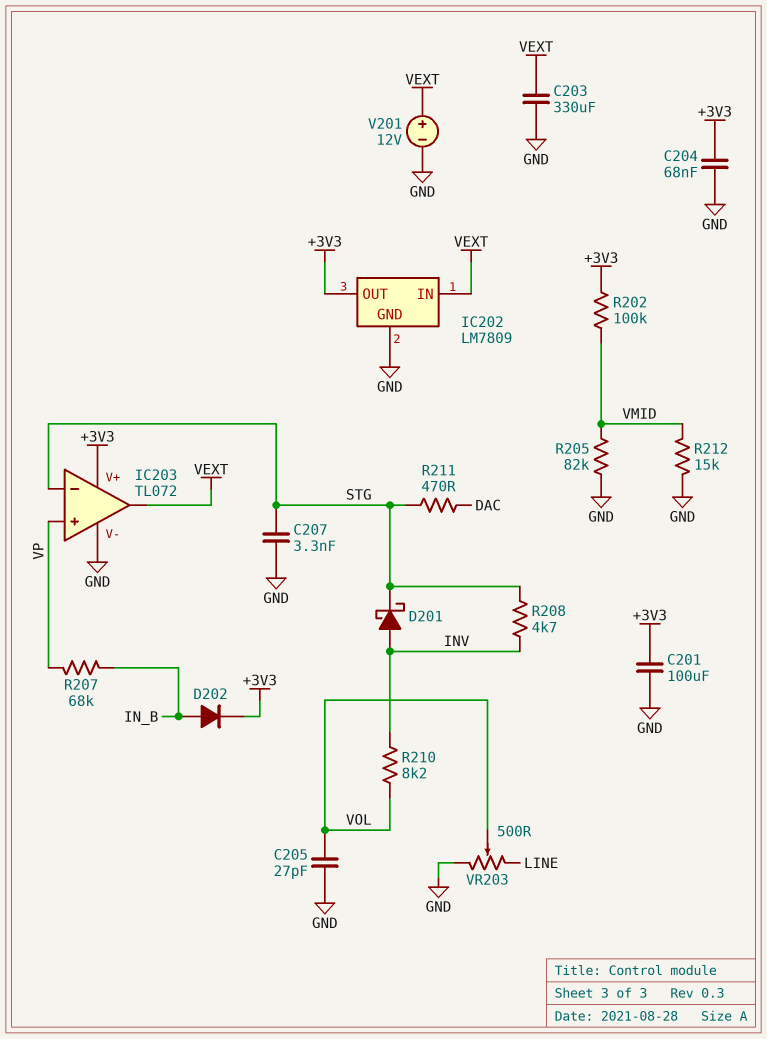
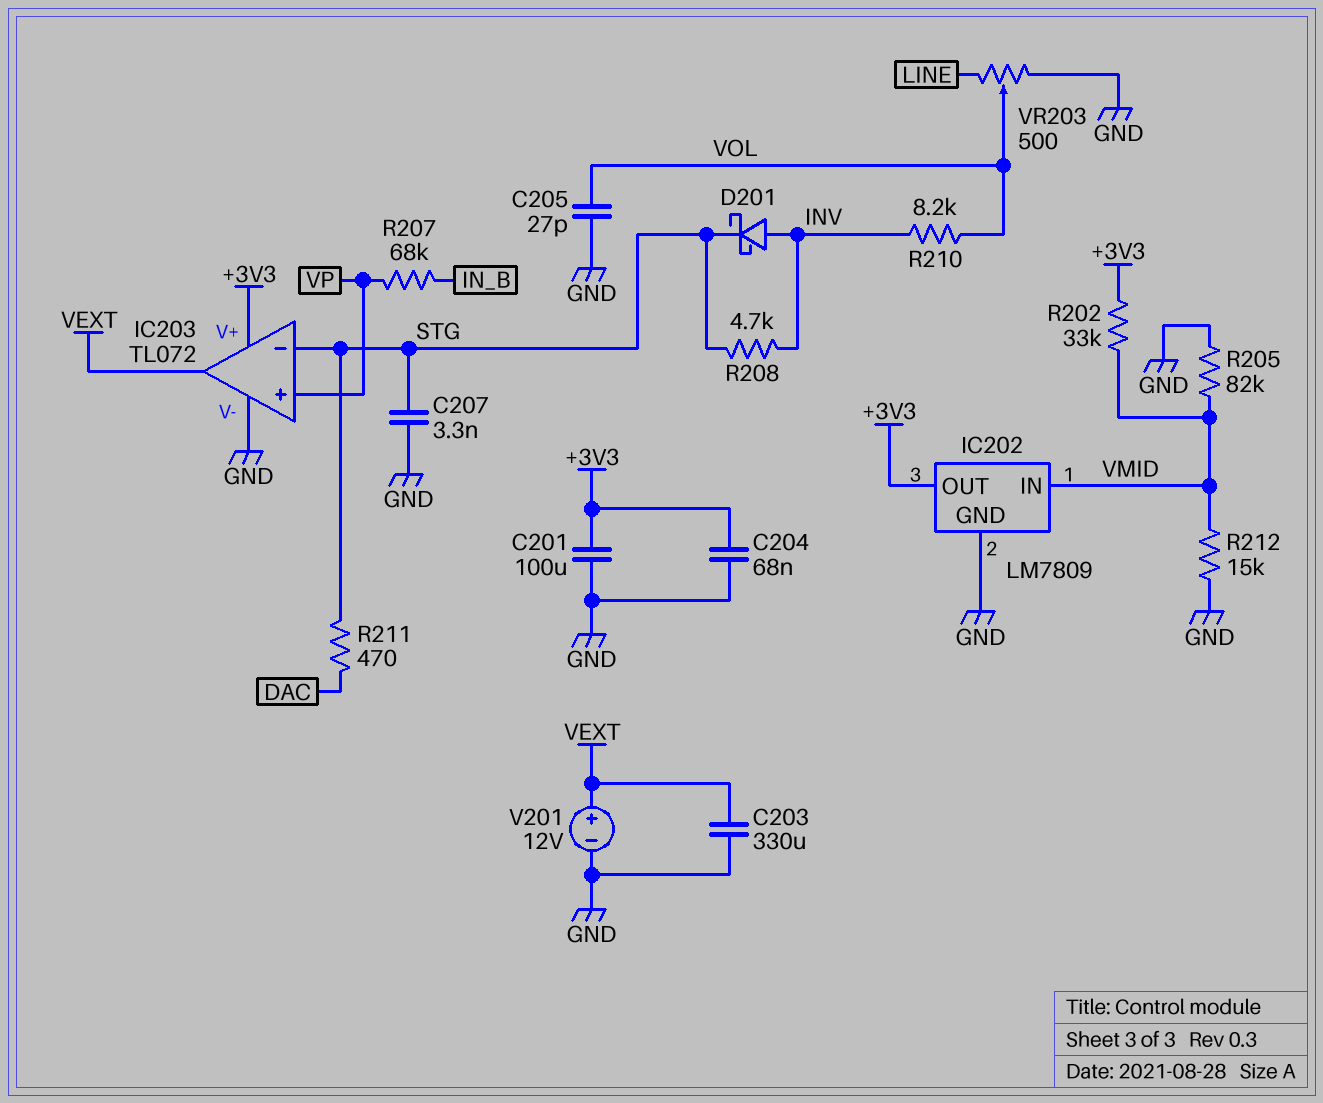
D202: diode (A IN_B, K +3V3) -> none
IC202 pin IN: VEXT -> VMID
R202: 100k (+3V3, VMID) -> 33k (+3V3, VMID)

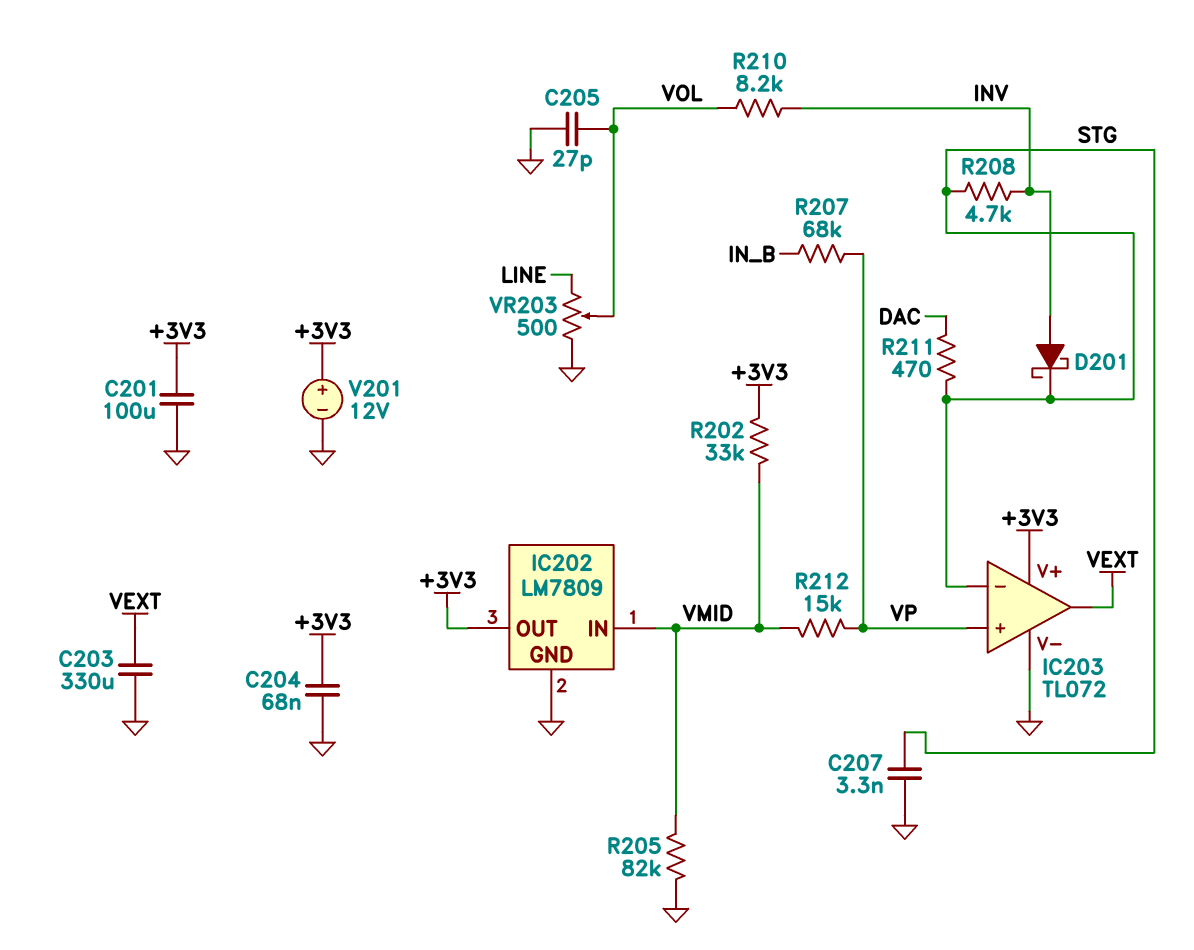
R212: 15k (GND, VMID) -> 15k (VMID, VP)
V201: 12V (plus VEXT, minus GND) -> 12V (plus +3V3, minus GND)

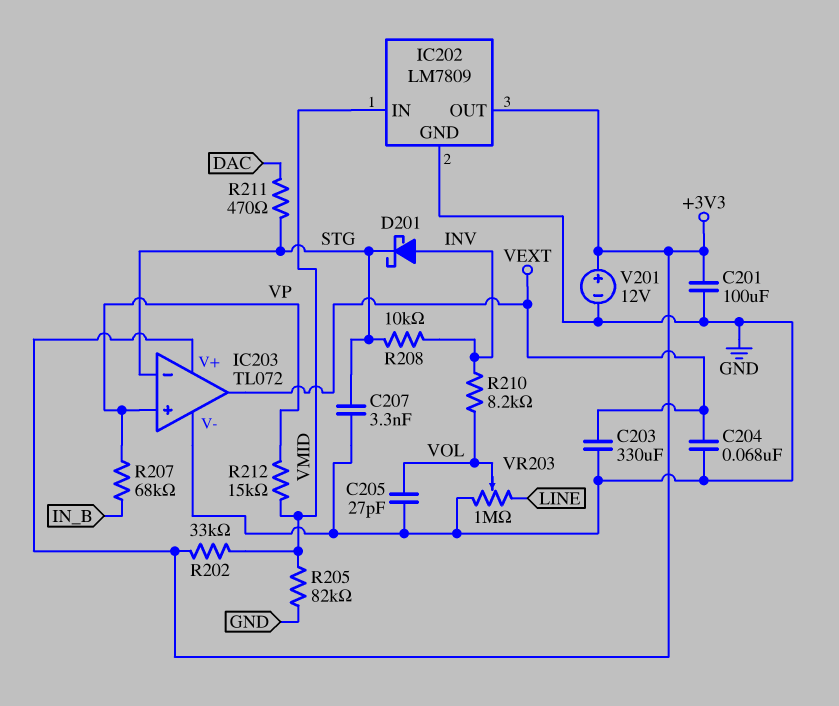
C204: 68nF (+3V3, GND) -> 68nF (GND, VEXT)
R208: 4.7k (INV, STG) -> 10k (INV, STG)
VR203: 500 (GND, LINE, wiper VOL) -> 1M (GND, LINE, wiper VOL)

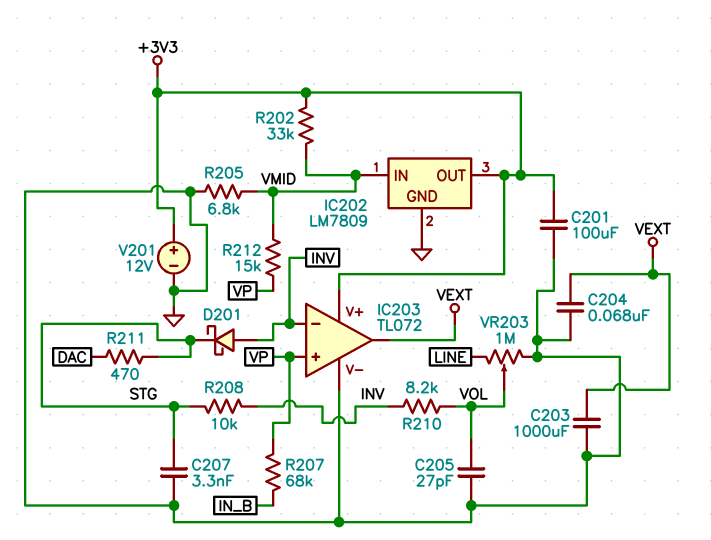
C203: 330uF (GND, VEXT) -> 1000uF (GND, VEXT)
IC203 pin in-: STG -> INV
R205: 82k (GND, VMID) -> 6.8k (GND, VMID)

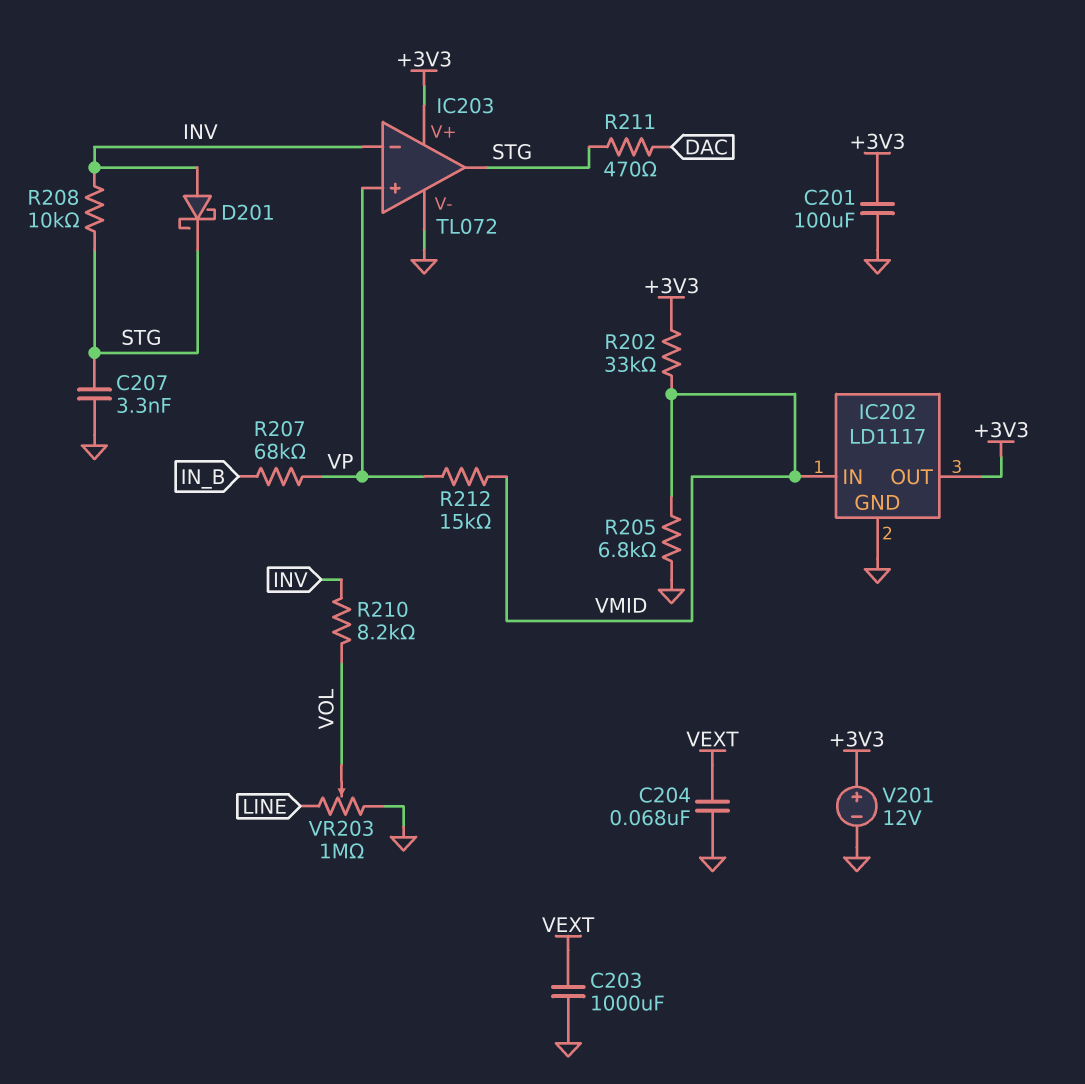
C205: 27pF (GND, VOL) -> none
IC202: LM7809 -> LD1117
IC203 pin out: VEXT -> STG

